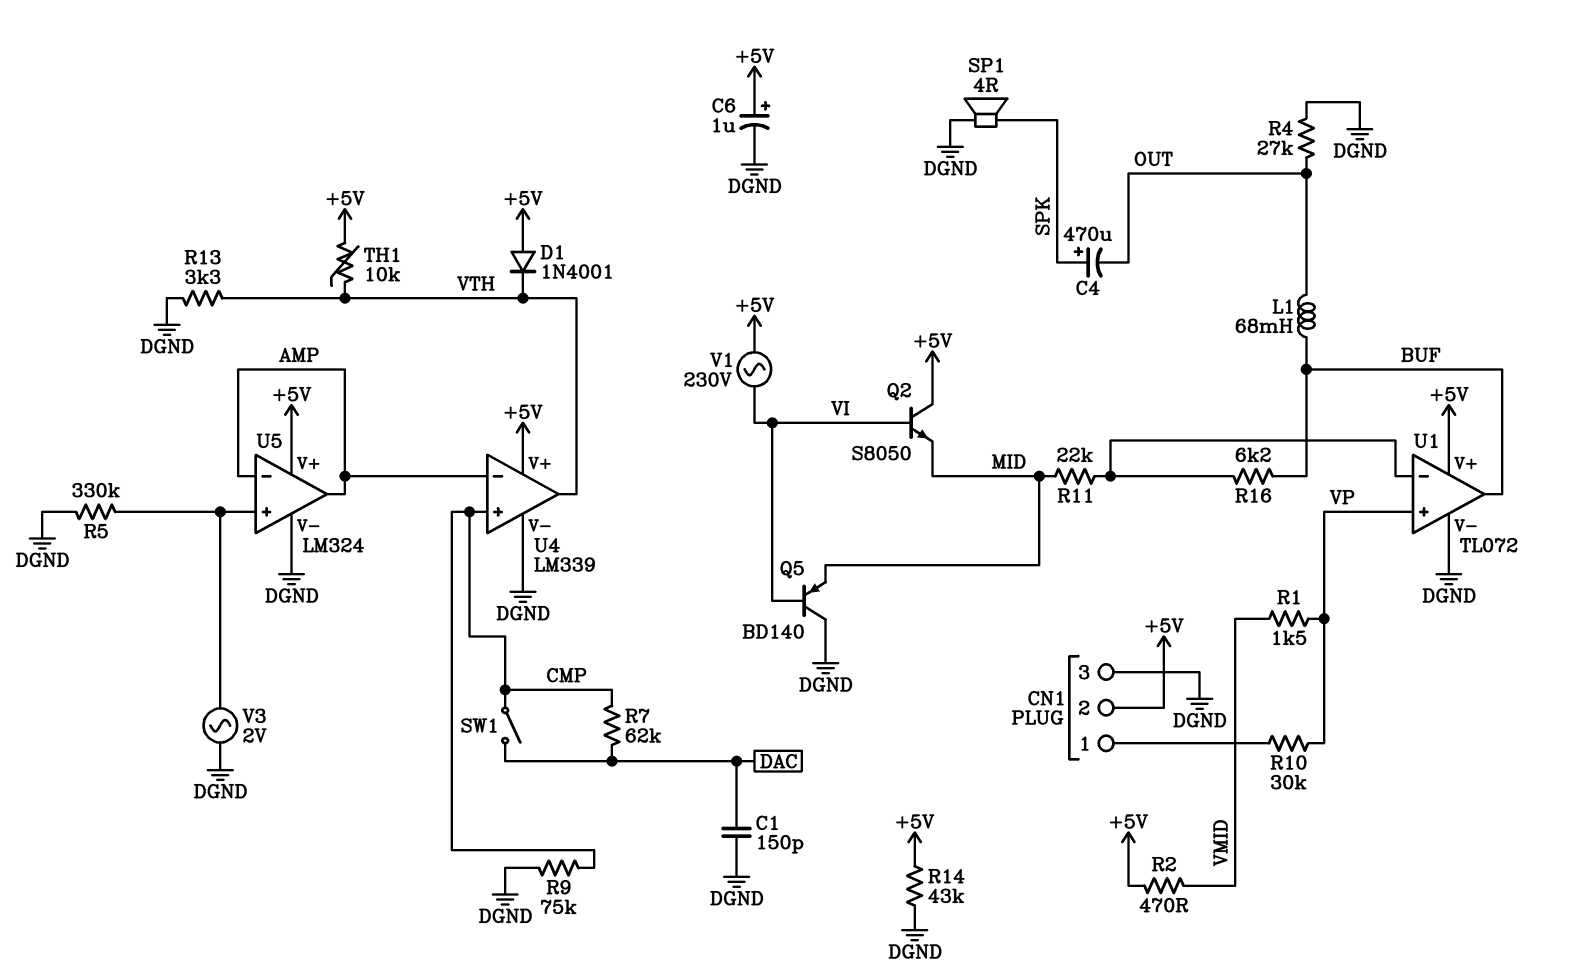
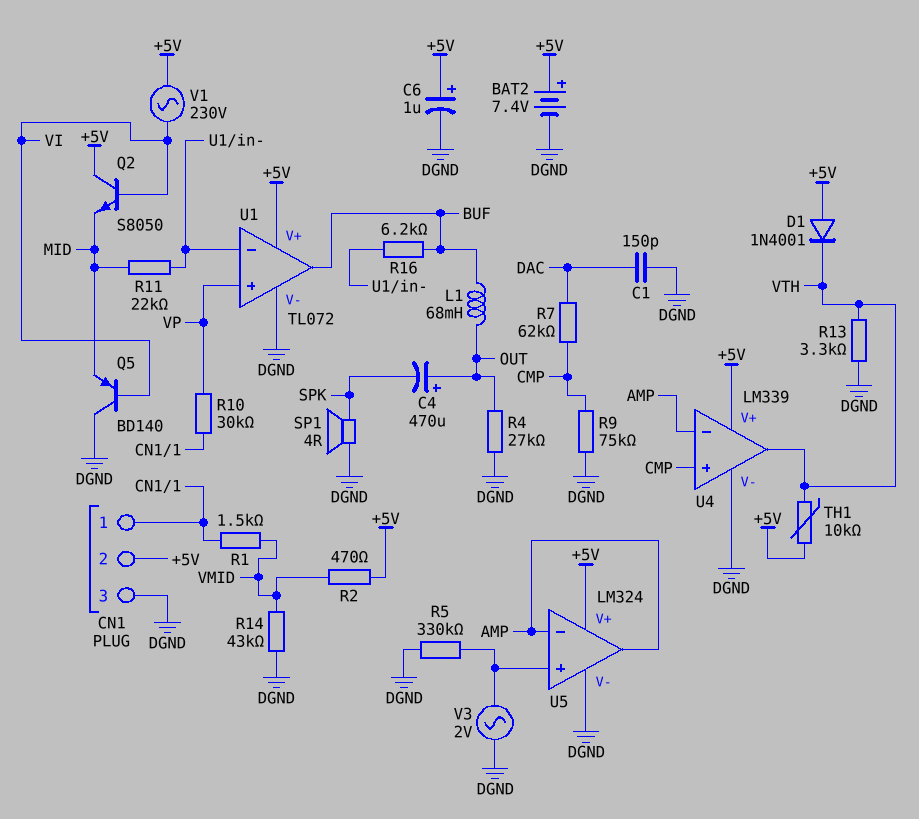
BAT2: none -> 7.4V (plus +5V, minus DGND)
C4: 470uF (plus SPK, minus OUT) -> 470uF (plus OUT, minus SPK)
R1: 1.5k (VMID, VP) -> 1.5k (CN1/1, VMID)
R14: 43k (+5V, DGND) -> 43k (DGND, VMID)
SW1: switch (CMP, DAC) -> none

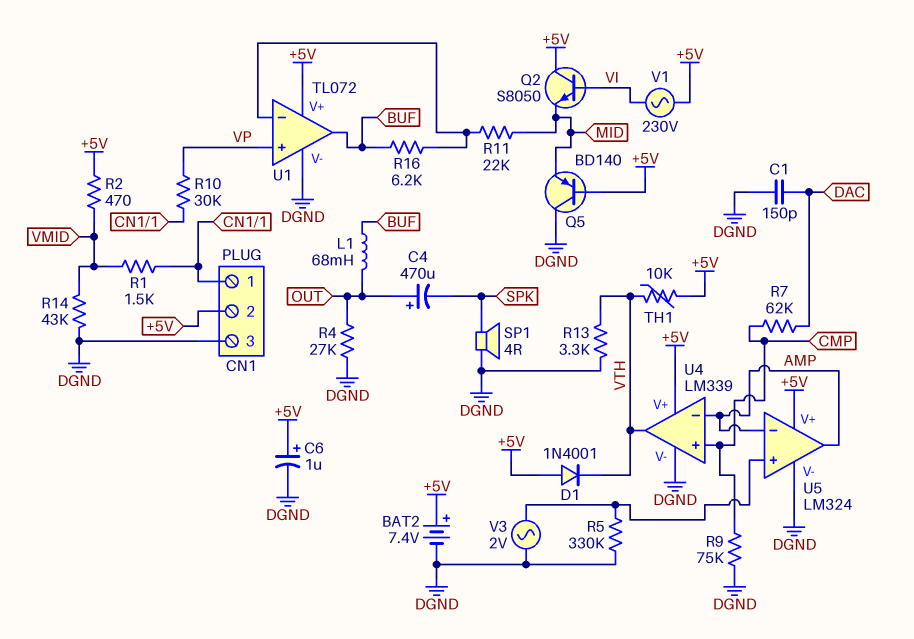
Q5: PNP BD140 (B VI, C DGND, E MID) -> PNP BD140 (B +5V, C DGND, E MID)

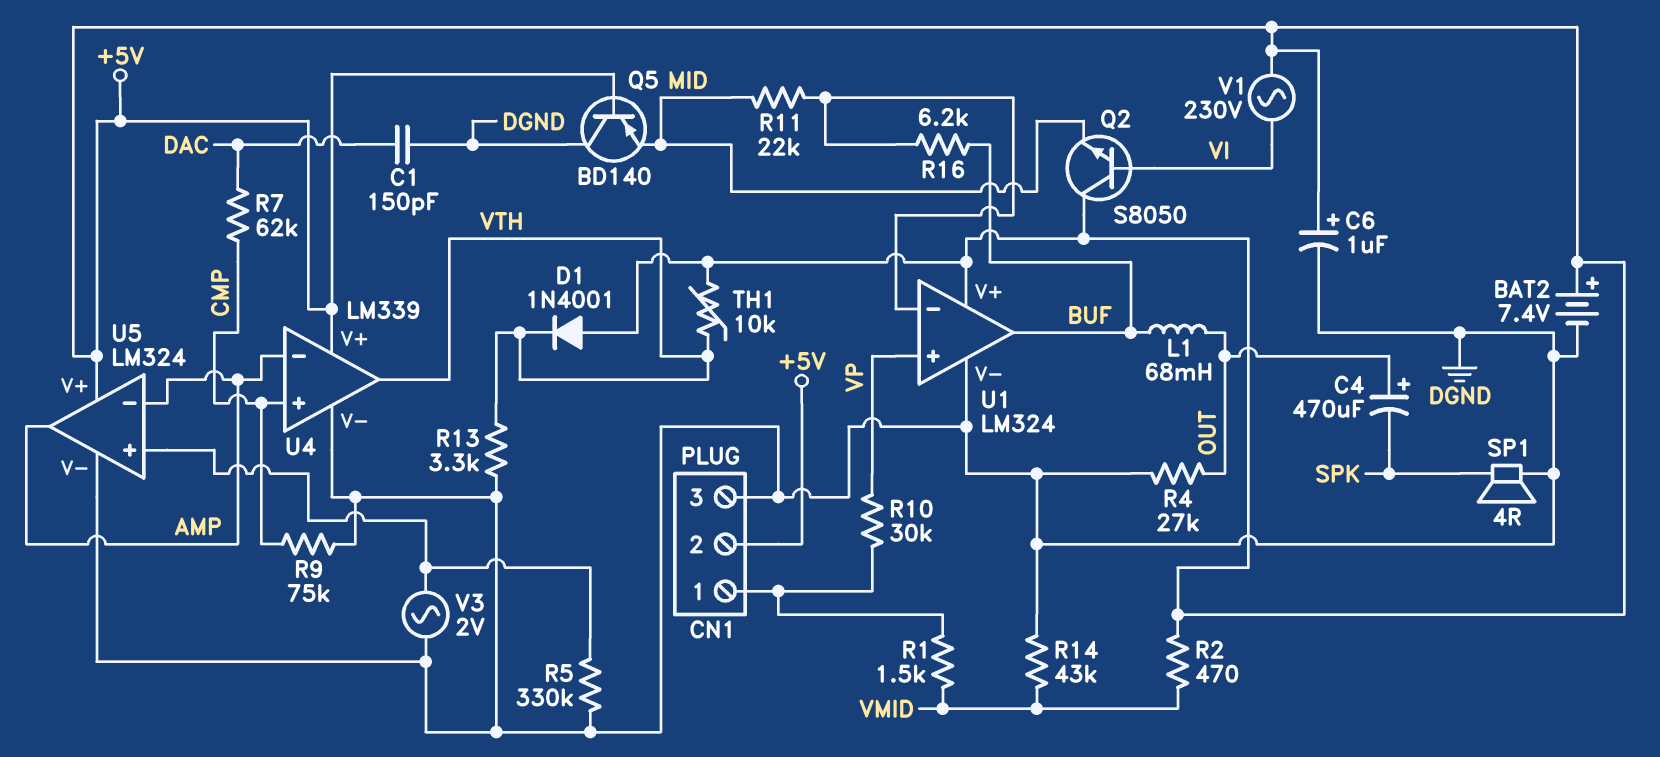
U1: TL072 -> LM324

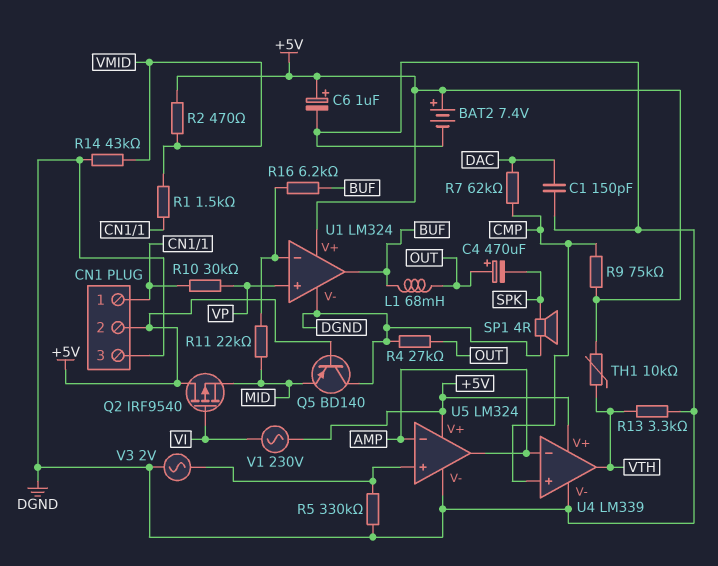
D1: diode 1N4001 (A +5V, K VTH) -> none
Q2: NPN S8050 (B VI, C +5V, E MID) -> PMOS IRF9540 (G VI, D +5V, S MID)
R9: 75k (CMP, DGND) -> 75k (+5V, CMP)

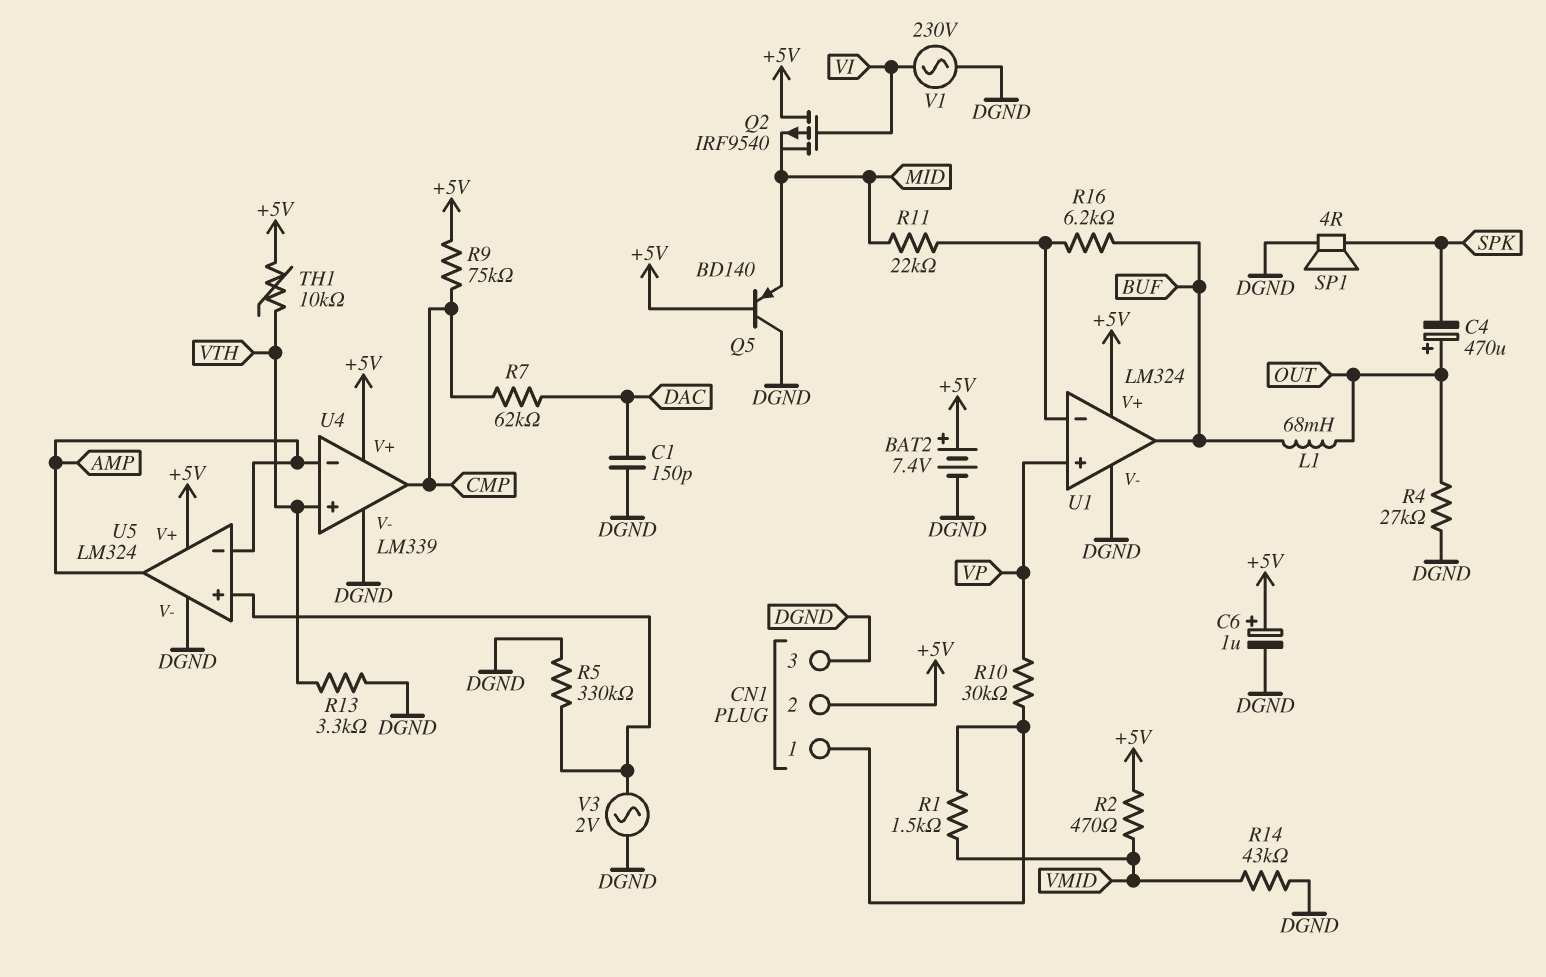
U4 pin in+: CMP -> VTH
U4 pin out: VTH -> CMP
V1: AC 230V (+5V, VI) -> AC 230V (DGND, VI)

